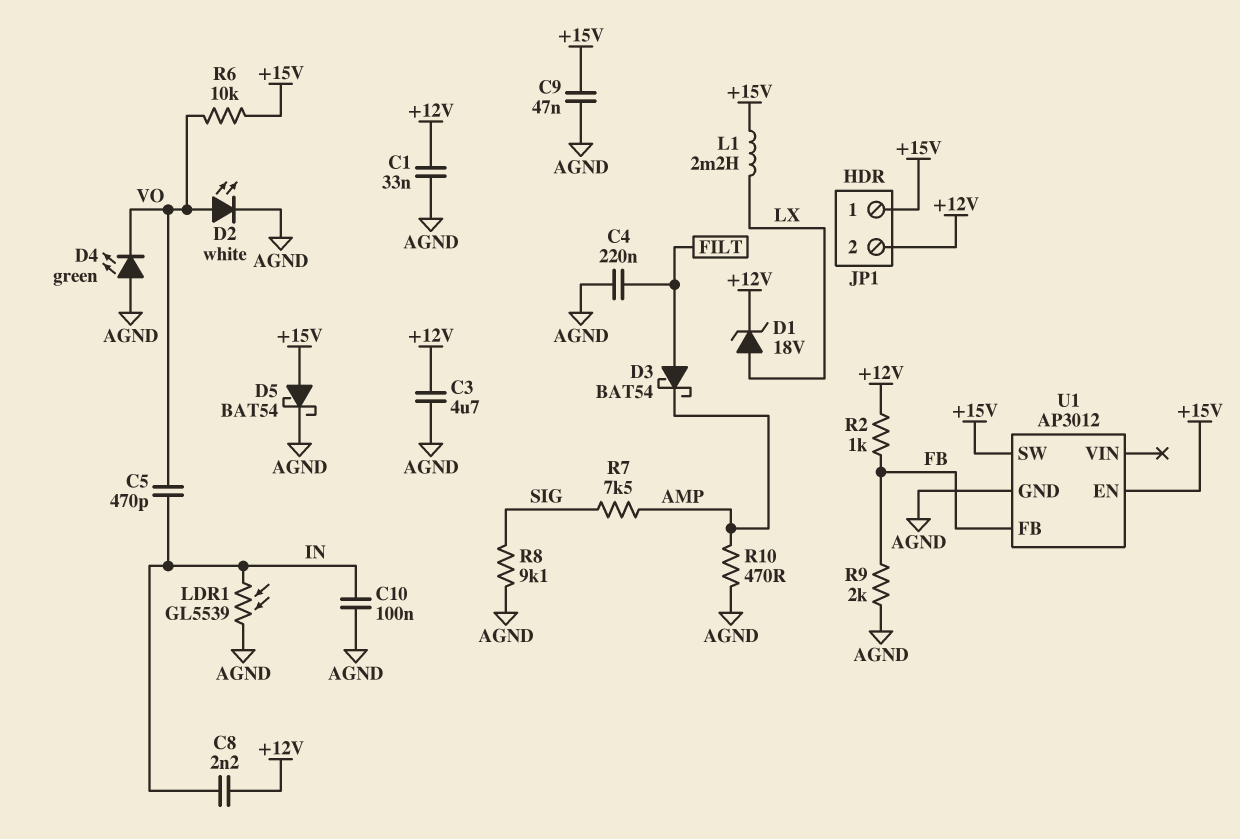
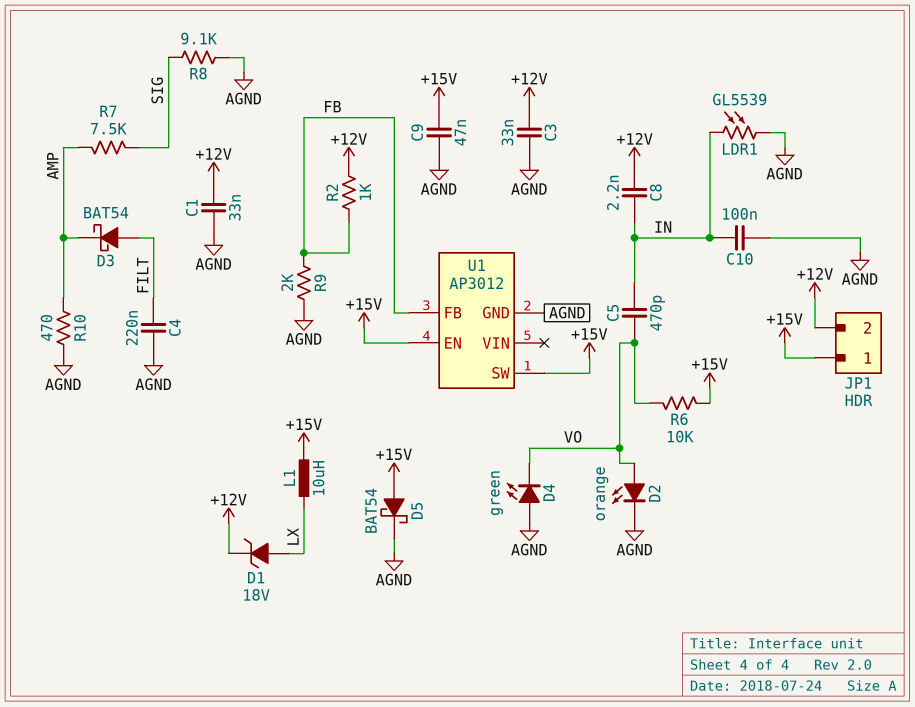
C3: 4.7uF (+12V, AGND) -> 33nF (+12V, AGND)
D2: LED white (A VO, K AGND) -> LED orange (A VO, K AGND)
L1: 2.2mH (+15V, LX) -> 10uH (+15V, LX)

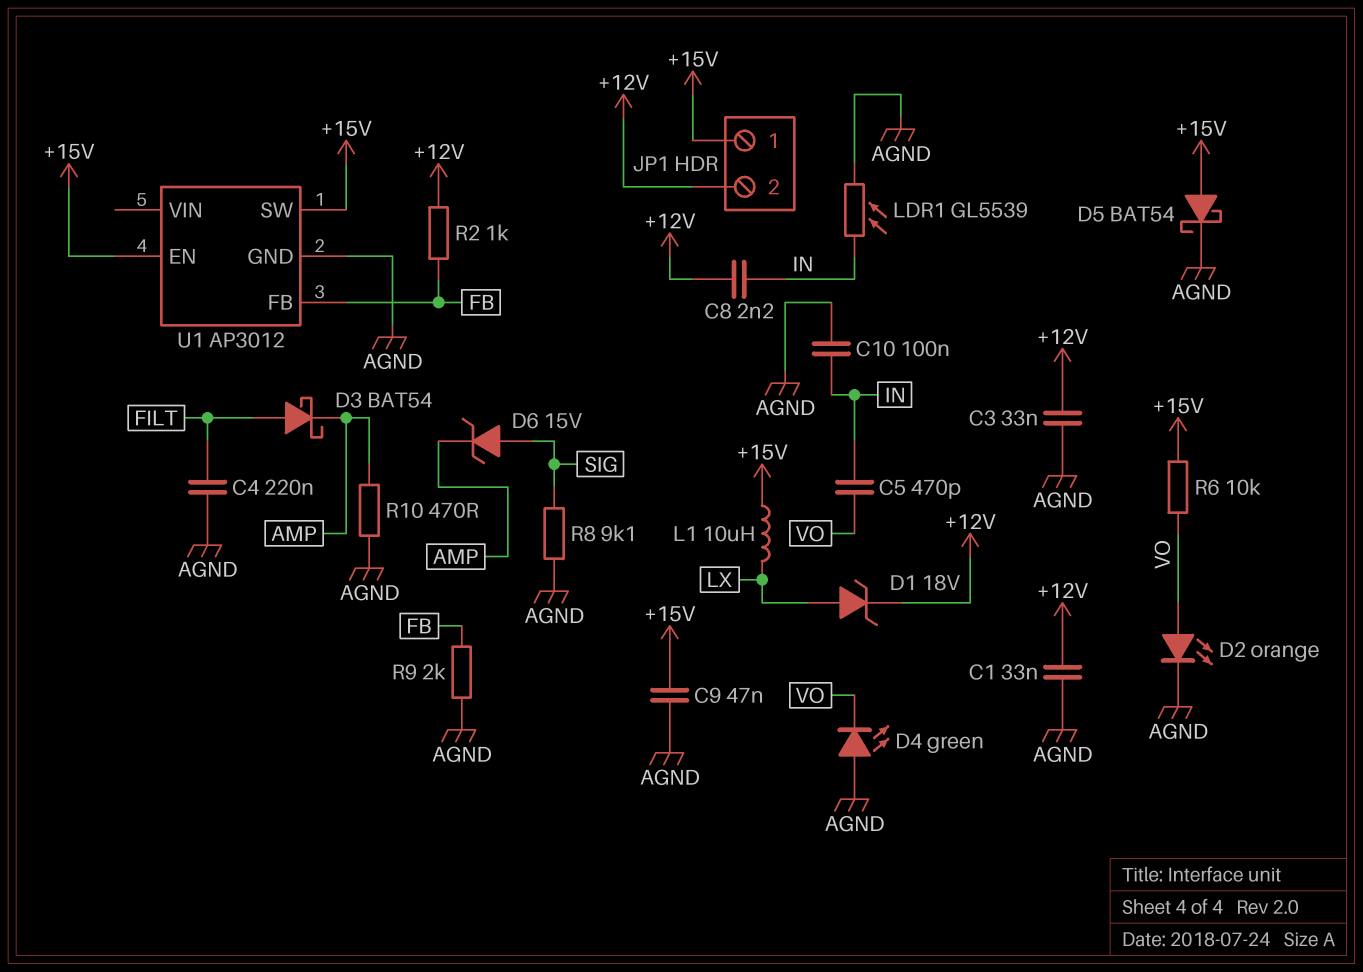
D6: none -> zener 15V (A SIG, K AMP)
R7: 7.5k (AMP, SIG) -> none

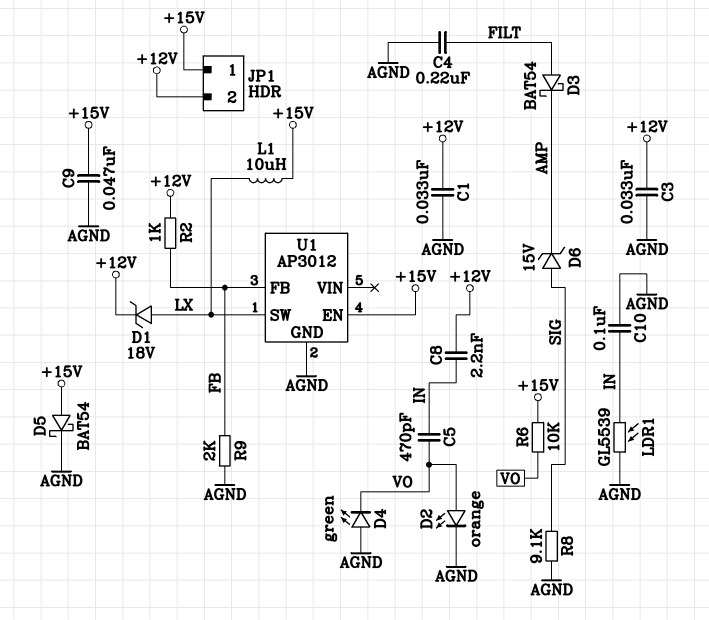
R10: 470 (AGND, AMP) -> none
U1 pin SW: +15V -> LX

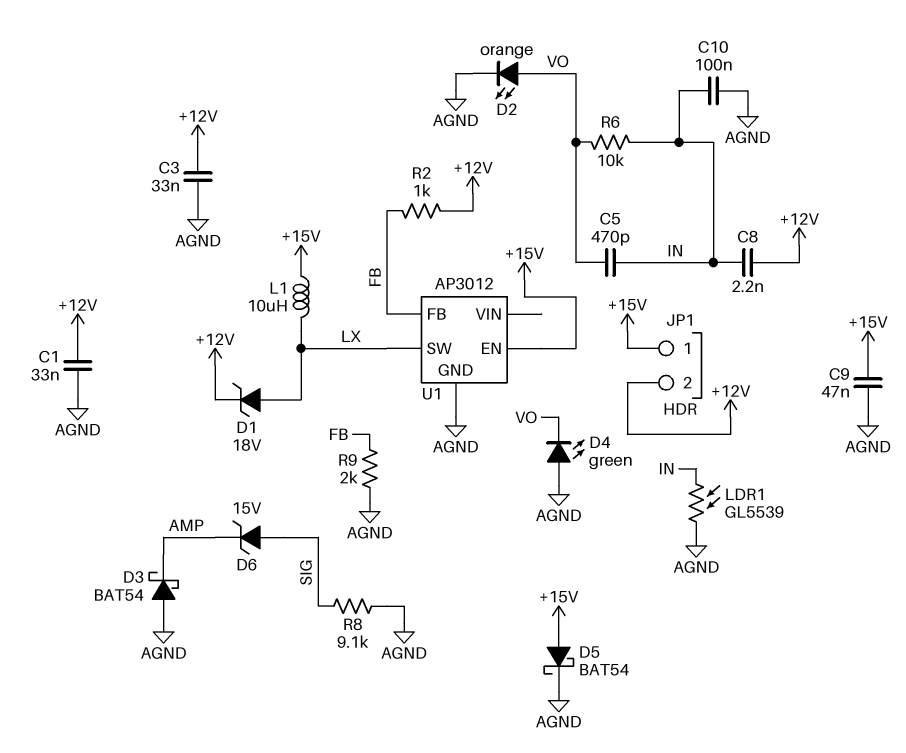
C4: 220nF (AGND, FILT) -> none
D3: schottky BAT54 (A FILT, K AMP) -> schottky BAT54 (A AGND, K AMP)
R6: 10k (+15V, VO) -> 10k (IN, VO)

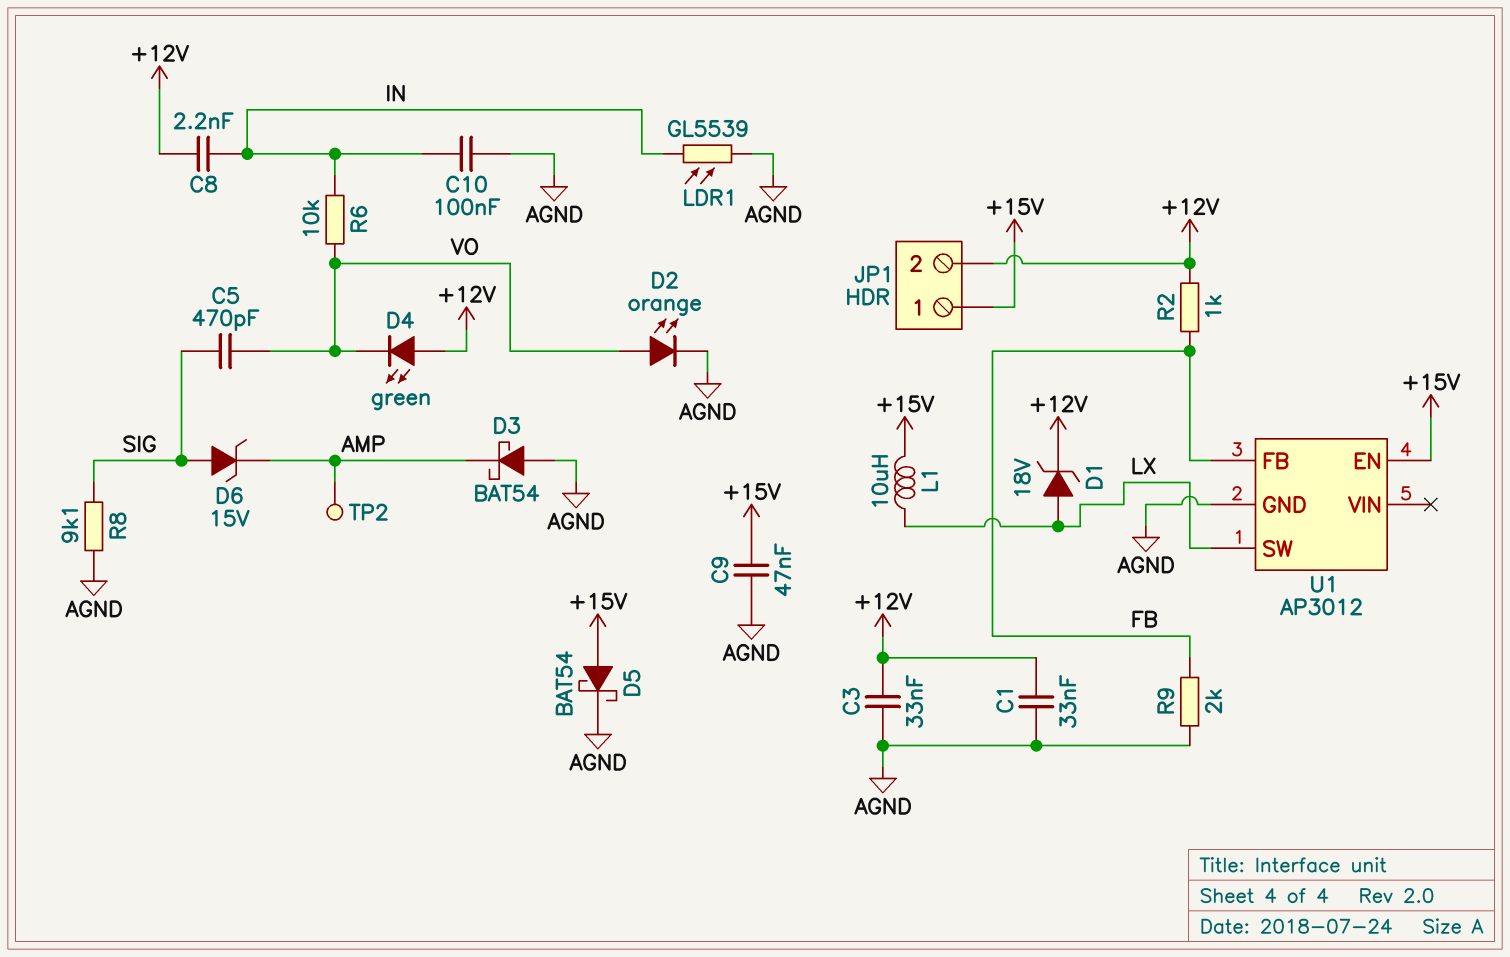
C5: 470pF (IN, VO) -> 470pF (SIG, VO)
D4: LED green (A AGND, K VO) -> LED green (A +12V, K VO)
TP2: none -> test point (AMP)

